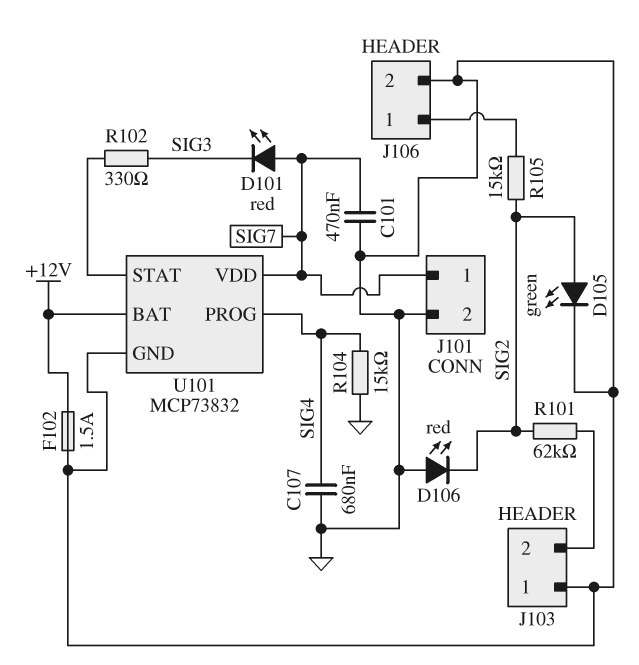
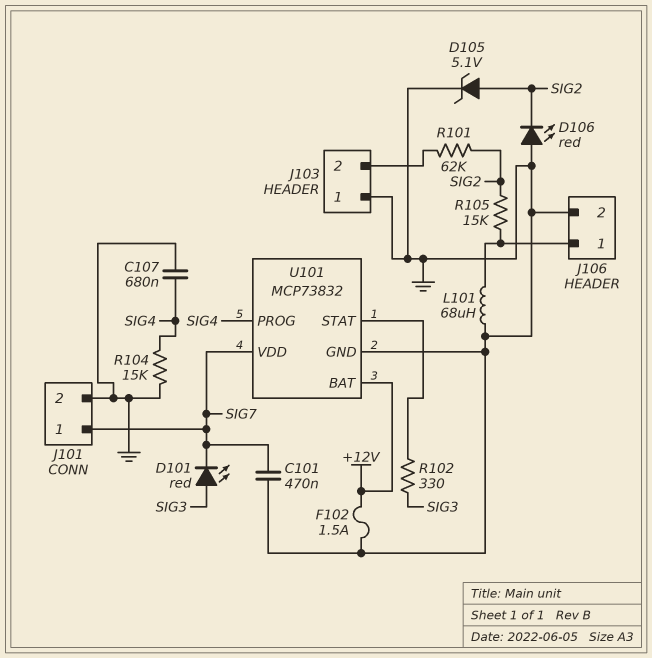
D101: LED red (A SIG7, K SIG3) -> LED red (A SIG3, K SIG7)
D105: LED green (A SIG2, K GND) -> zener 5.1V (A SIG2, K GND)
L101: none -> 68uH (GND, J106/1)

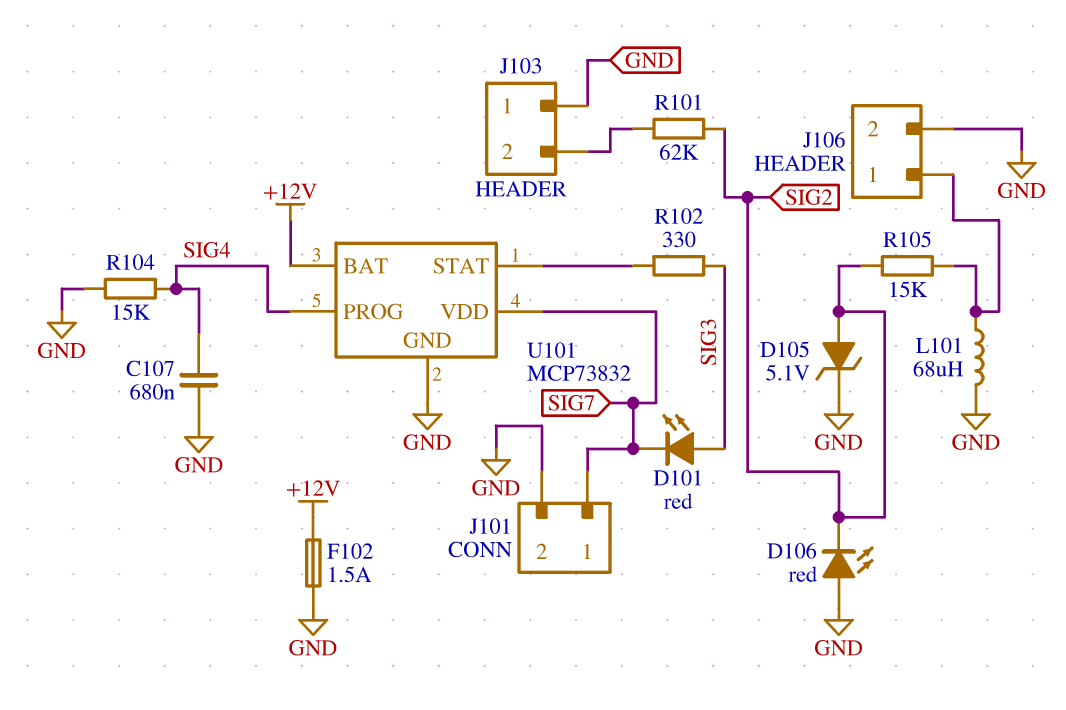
C101: 470nF (GND, SIG7) -> none

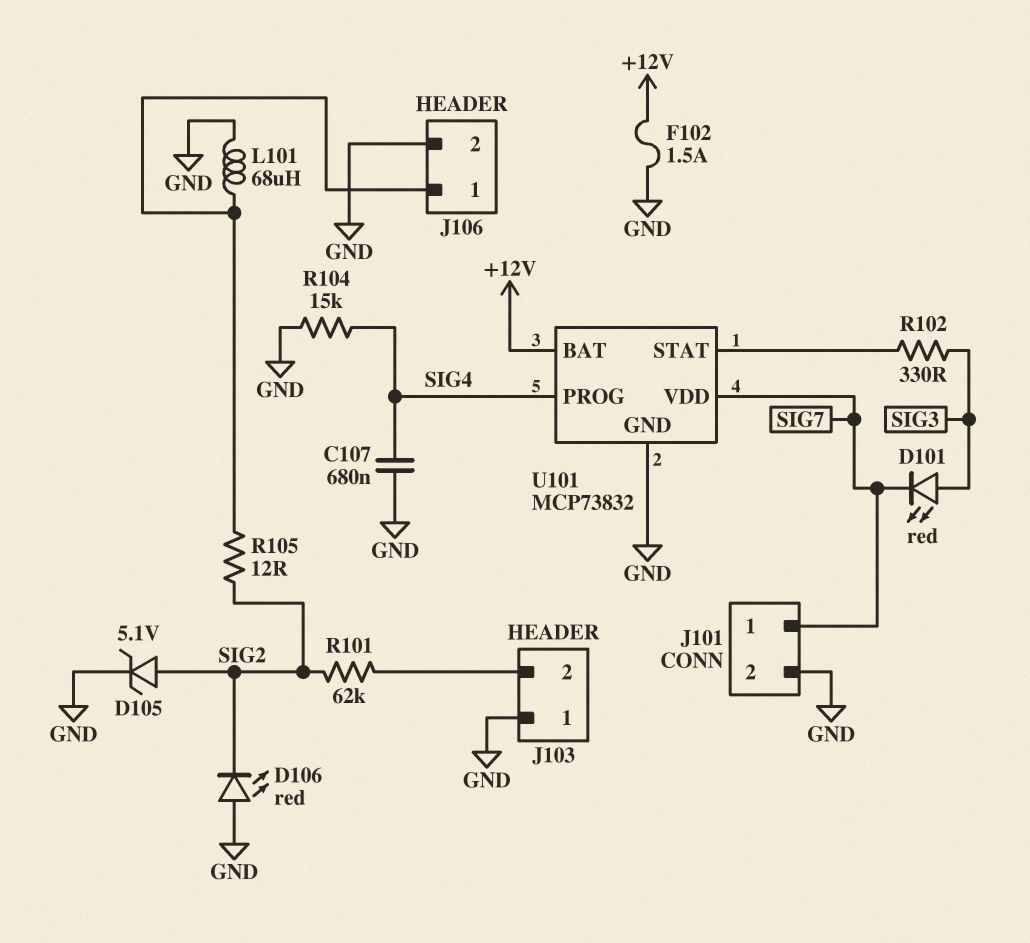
R105: 15k (J106/1, SIG2) -> 12 (J106/1, SIG2)

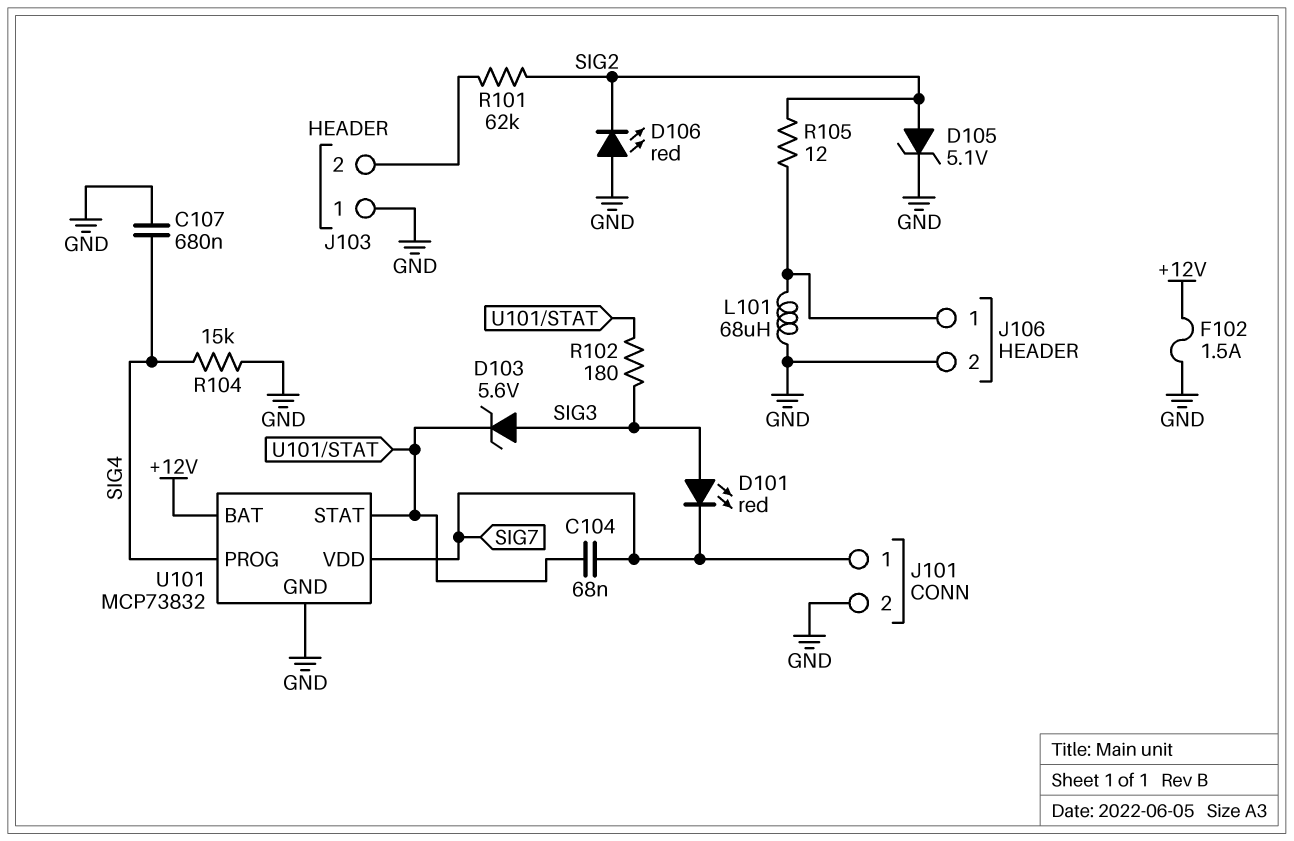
C104: none -> 68nF (SIG7, U101/STAT)
D103: none -> zener 5.6V (A SIG3, K U101/STAT)
R102: 330 (SIG3, U101/STAT) -> 180 (SIG3, U101/STAT)

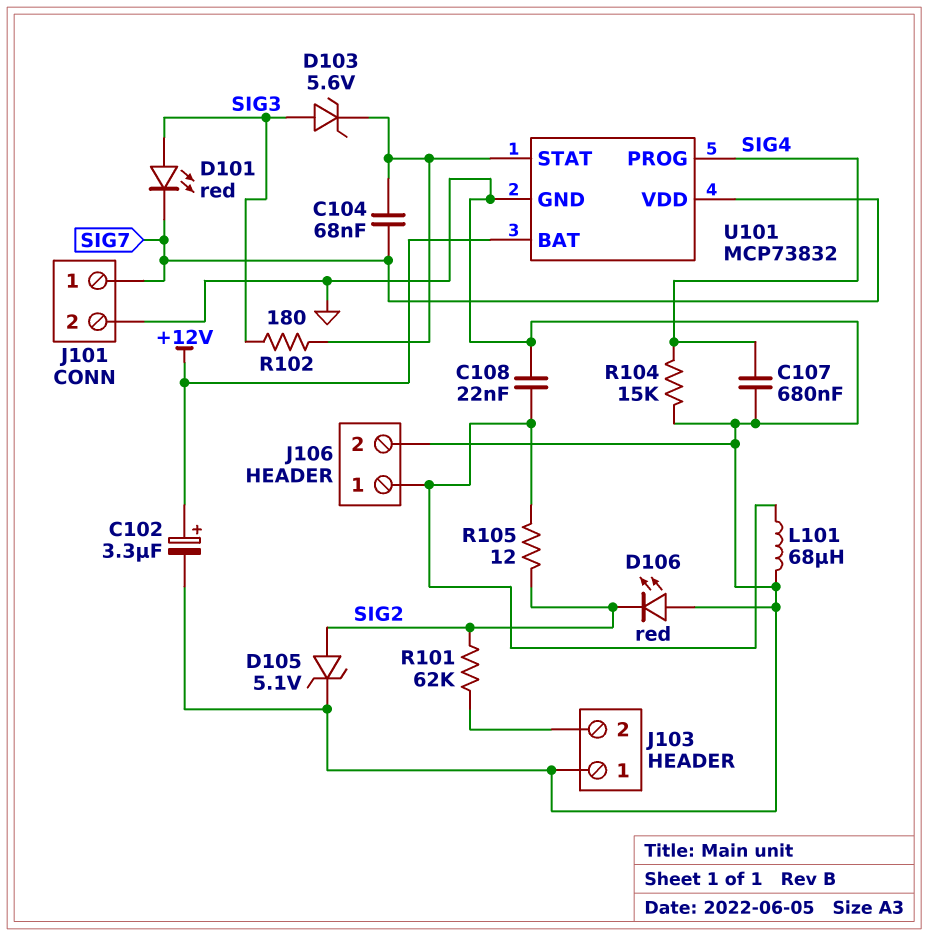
C102: none -> 3.3uF (plus +12V, minus GND)
C108: none -> 22nF (GND, J106/1)
F102: 1.5A (+12V, GND) -> none

